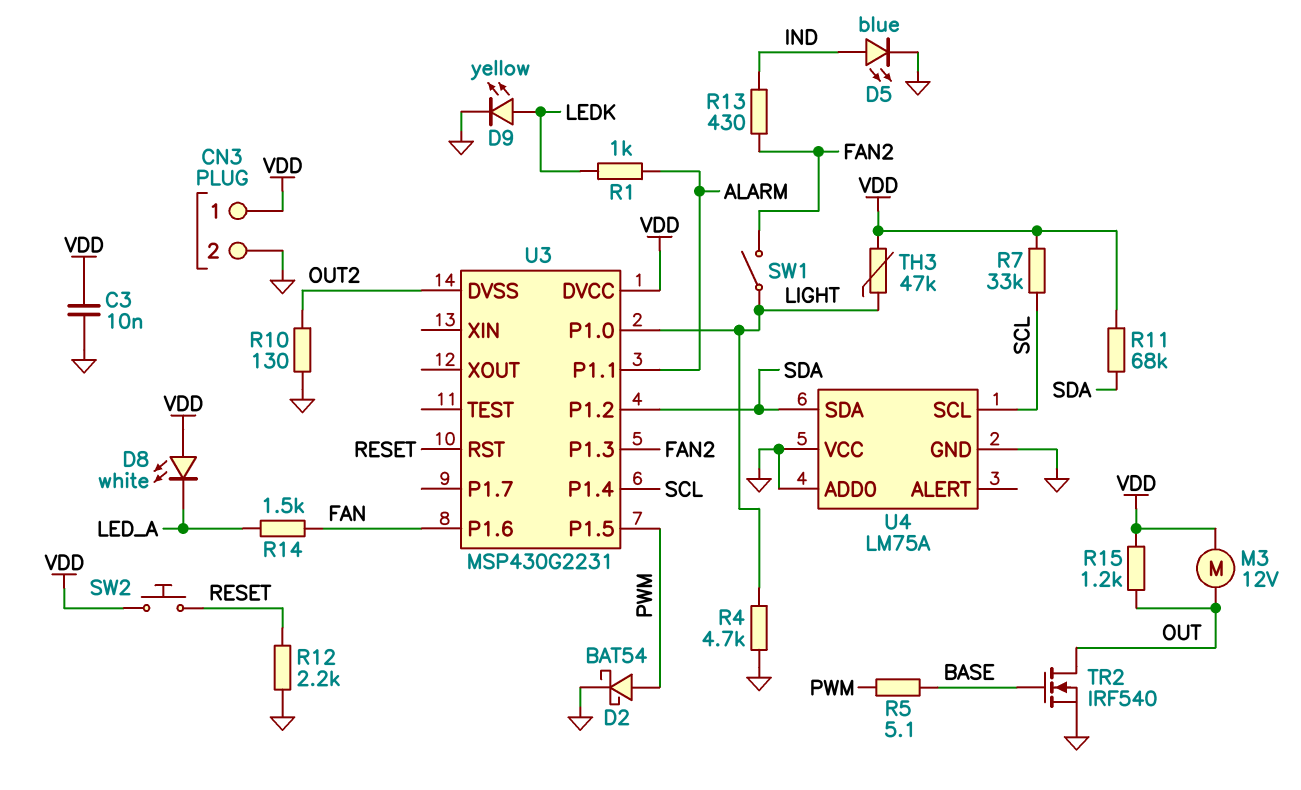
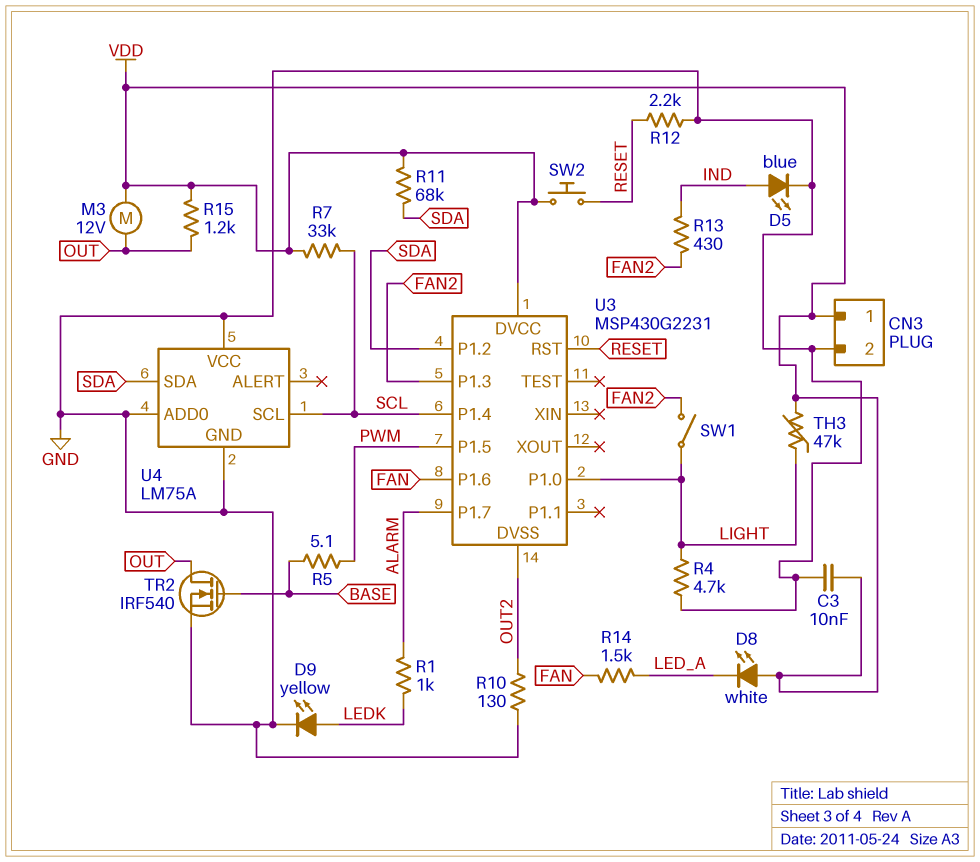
D2: schottky BAT54 (A PWM, K GND) -> none
U3 pin P1.1: ALARM -> none
U3 pin P1.7: none -> ALARM

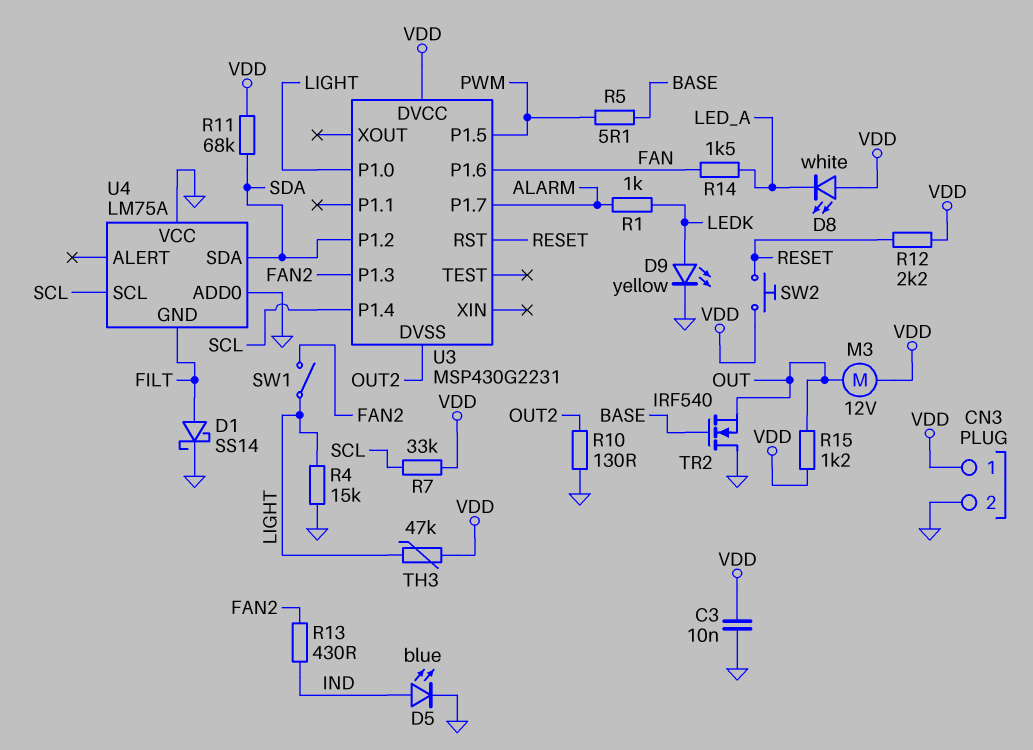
D1: none -> schottky SS14 (A FILT, K GND)
R4: 4.7k (GND, LIGHT) -> 15k (GND, LIGHT)
R12: 2.2k (GND, RESET) -> 2.2k (RESET, VDD)
TR2: NMOS IRF540 (G BASE, D OUT, S GND) -> NMOS IRF540 (G BASE, D GND, S OUT)
U4 pin GND: GND -> FILT

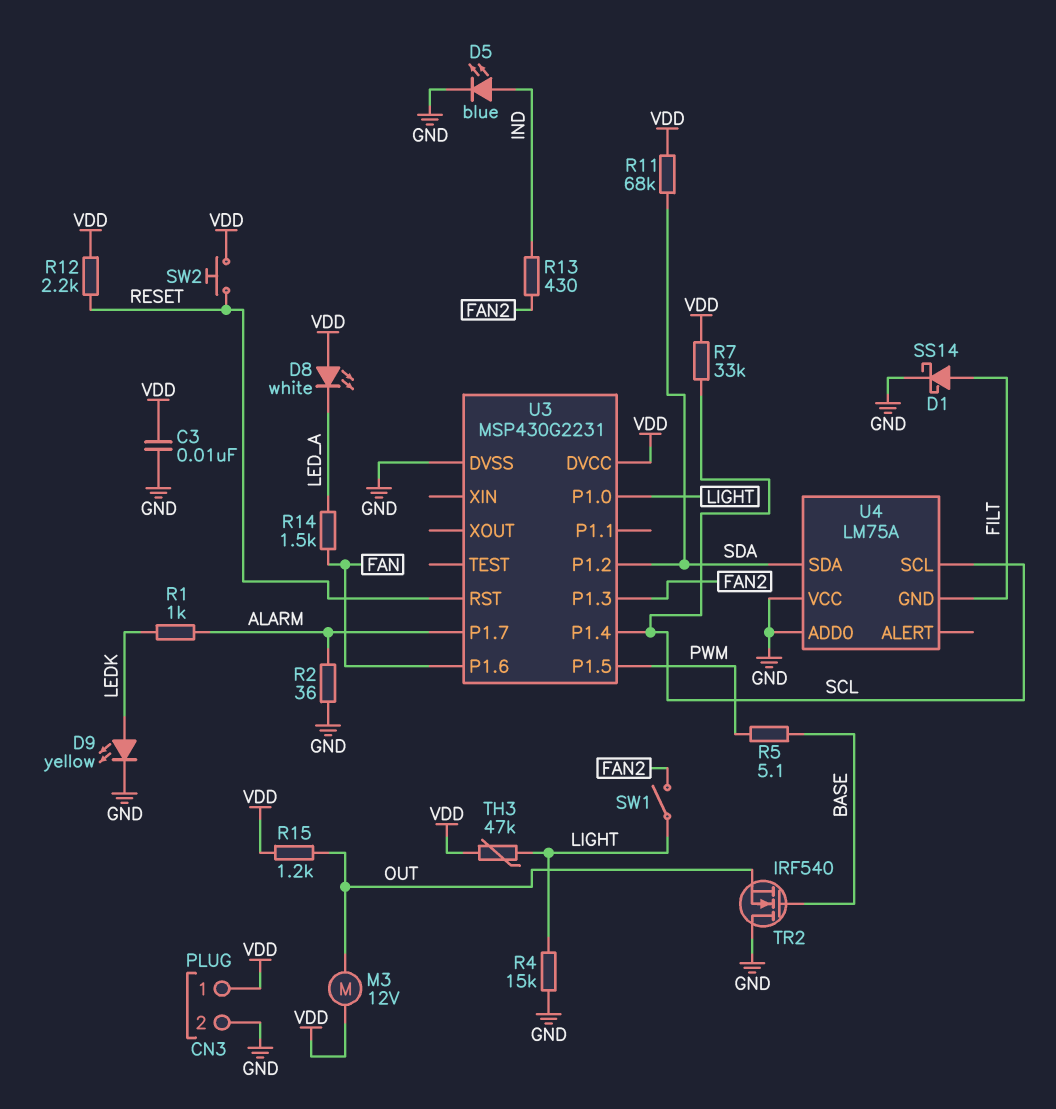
R2: none -> 36 (ALARM, GND)
R10: 130 (GND, OUT2) -> none
U3 pin DVSS: OUT2 -> GND

